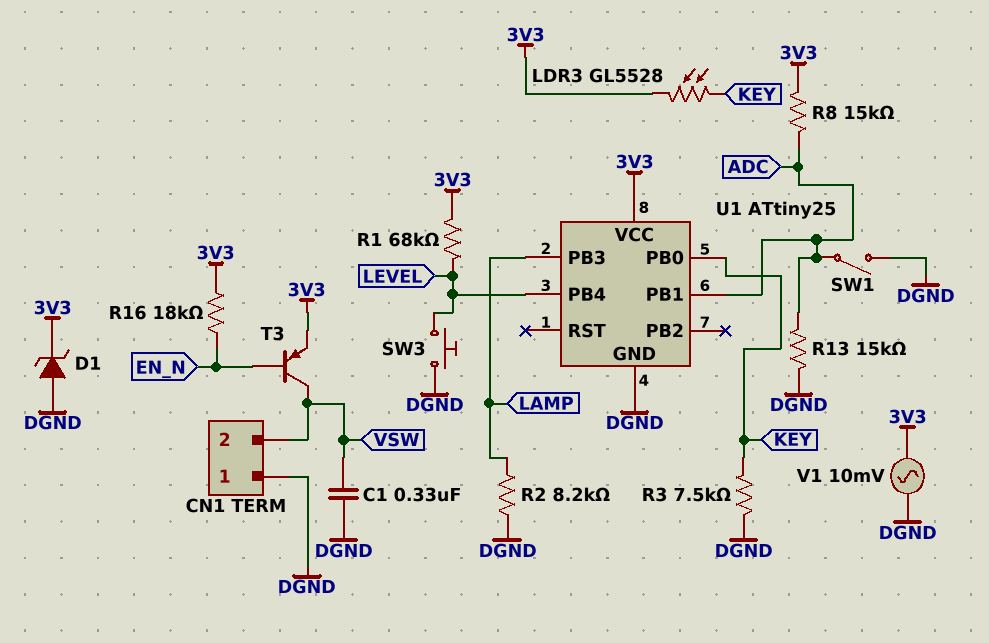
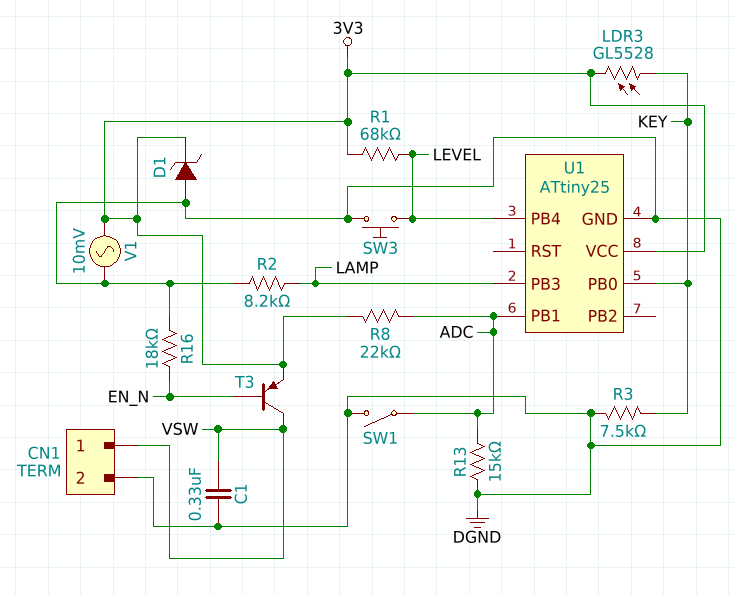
CN1 pin 1: DGND -> VSW
CN1 pin 2: VSW -> DGND
R8: 15k (3V3, ADC) -> 22k (3V3, ADC)
R16: 18k (3V3, EN_N) -> 18k (DGND, EN_N)

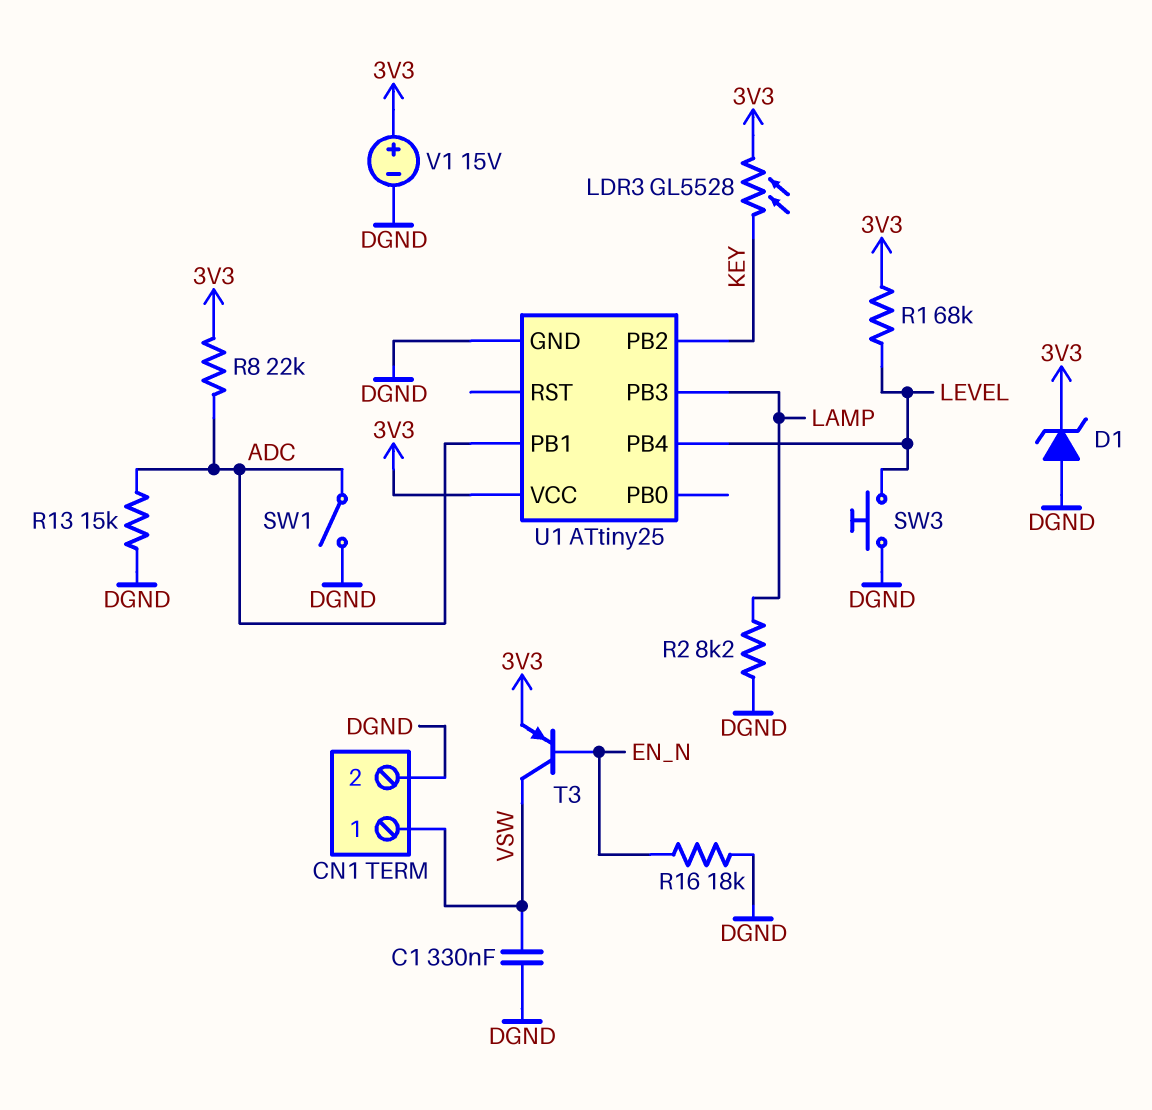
R3: 7.5k (DGND, KEY) -> none
U1 pin PB0: KEY -> none
U1 pin PB2: none -> KEY
V1: AC 10mV (3V3, DGND) -> 15V (plus 3V3, minus DGND)

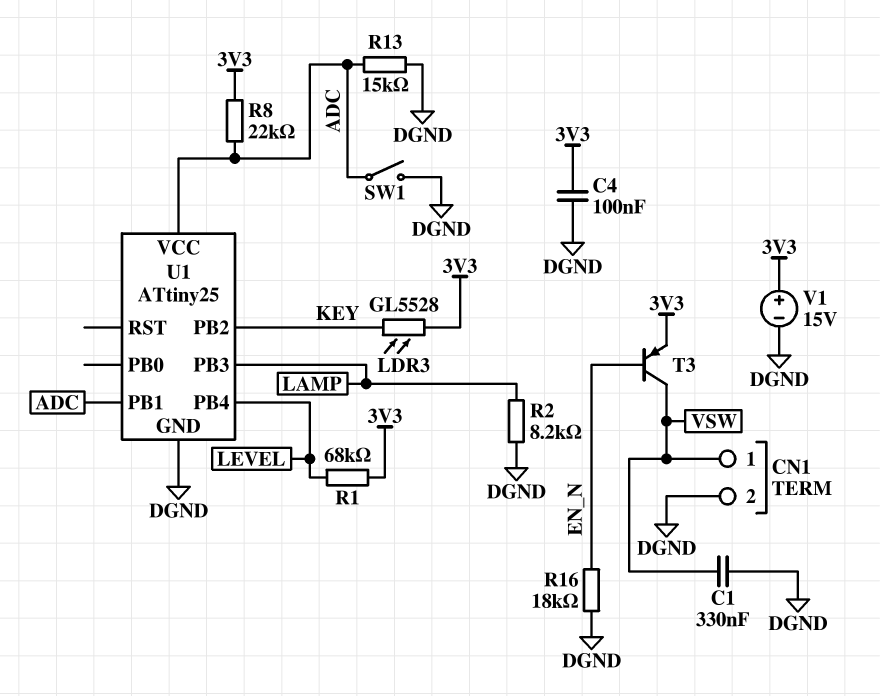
C4: none -> 100nF (3V3, DGND)
D1: zener (A DGND, K 3V3) -> none
SW3: button (DGND, LEVEL) -> none
U1 pin VCC: 3V3 -> ADC

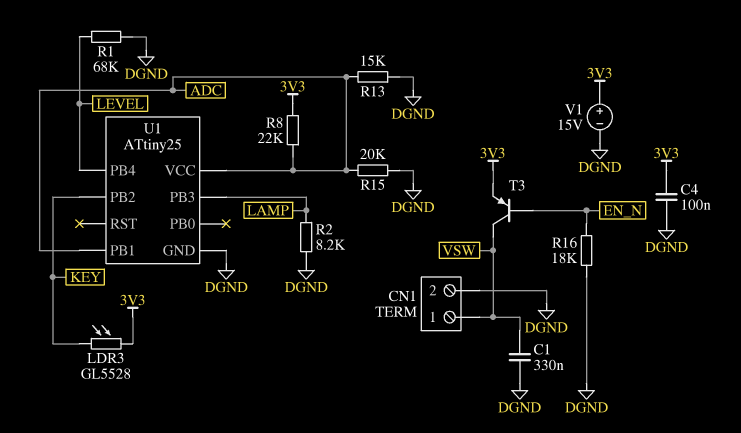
R1: 68k (3V3, LEVEL) -> 68k (DGND, LEVEL)
R15: none -> 20k (ADC, DGND)
SW1: switch (ADC, DGND) -> none

